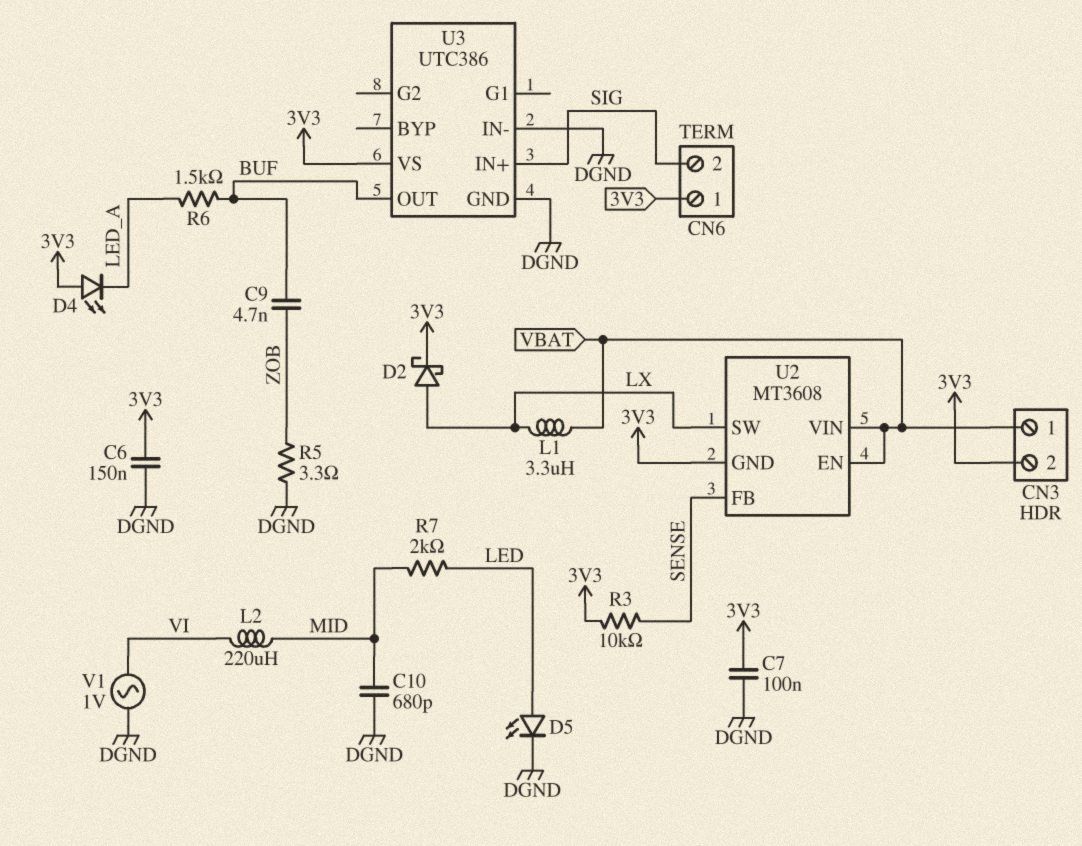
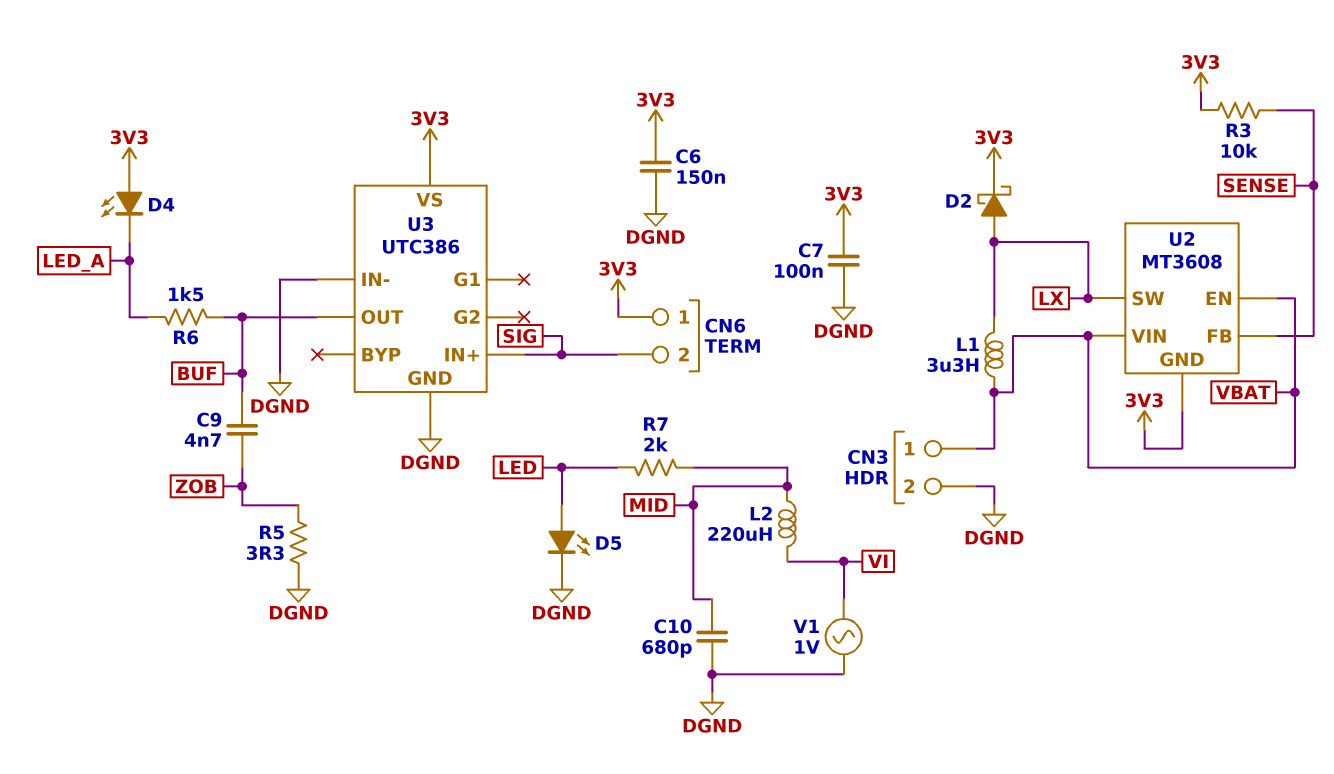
CN3 pin 2: 3V3 -> DGND

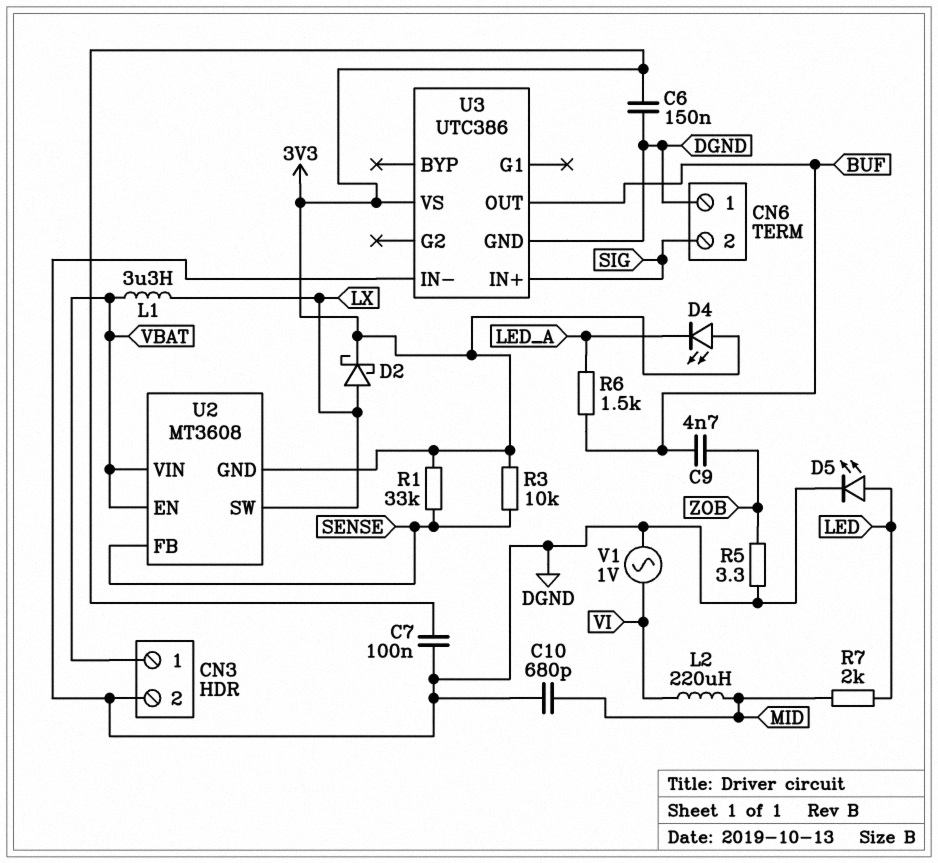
CN6 pin 1: 3V3 -> DGND
R1: none -> 33k (3V3, SENSE)

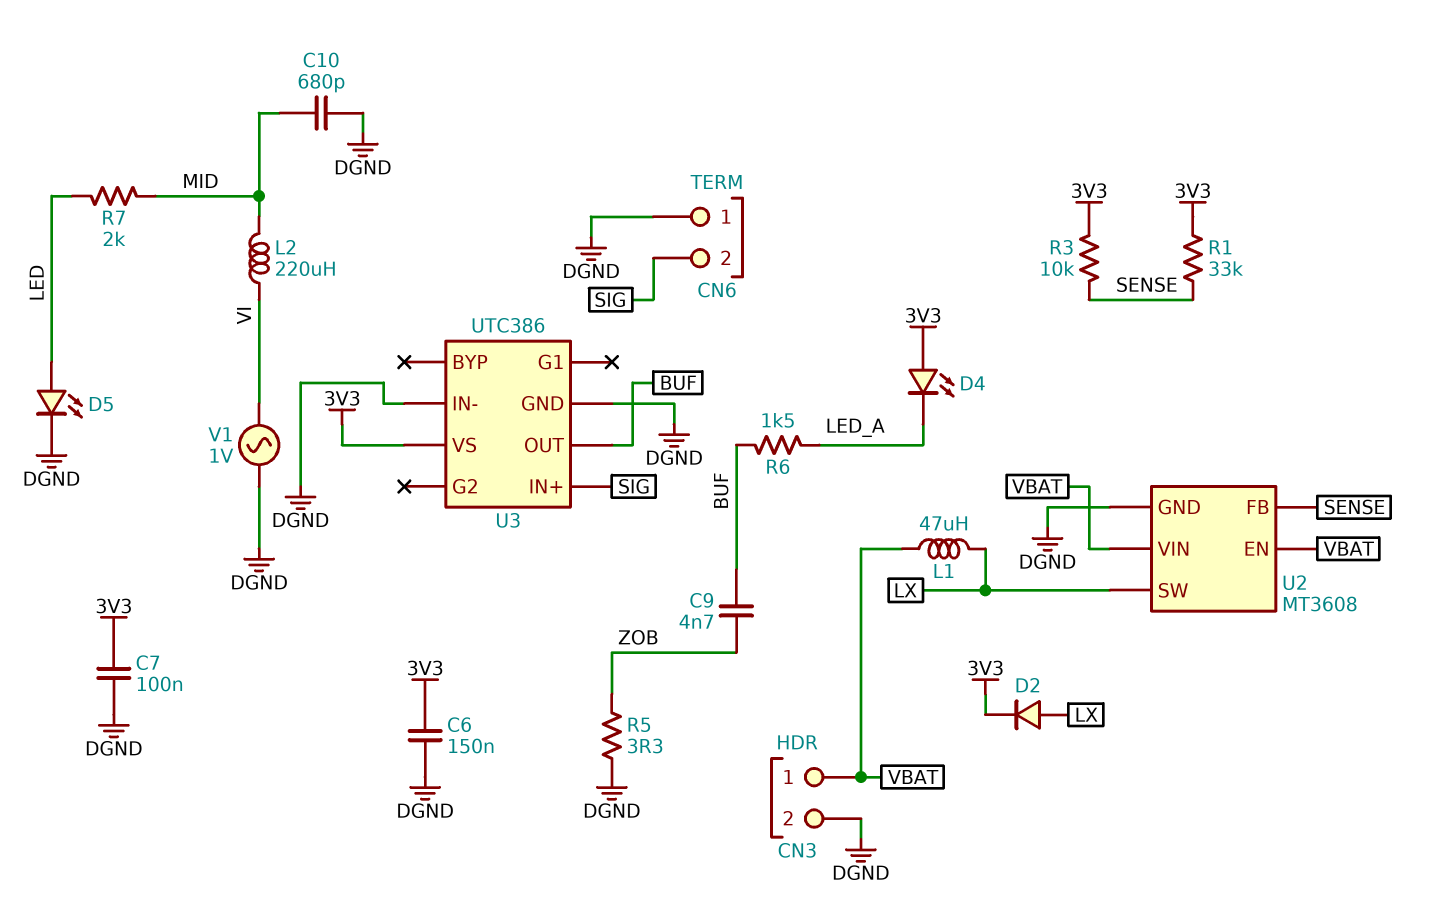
D2: schottky (A LX, K 3V3) -> diode (A LX, K 3V3)
L1: 3.3uH (LX, VBAT) -> 47uH (LX, VBAT)
U2 pin GND: 3V3 -> DGND

